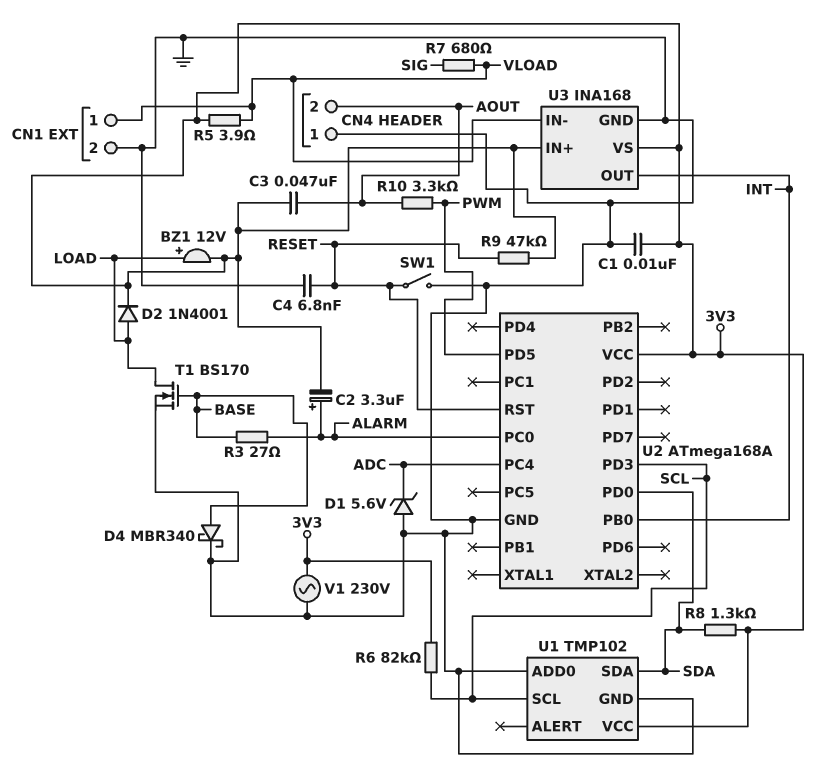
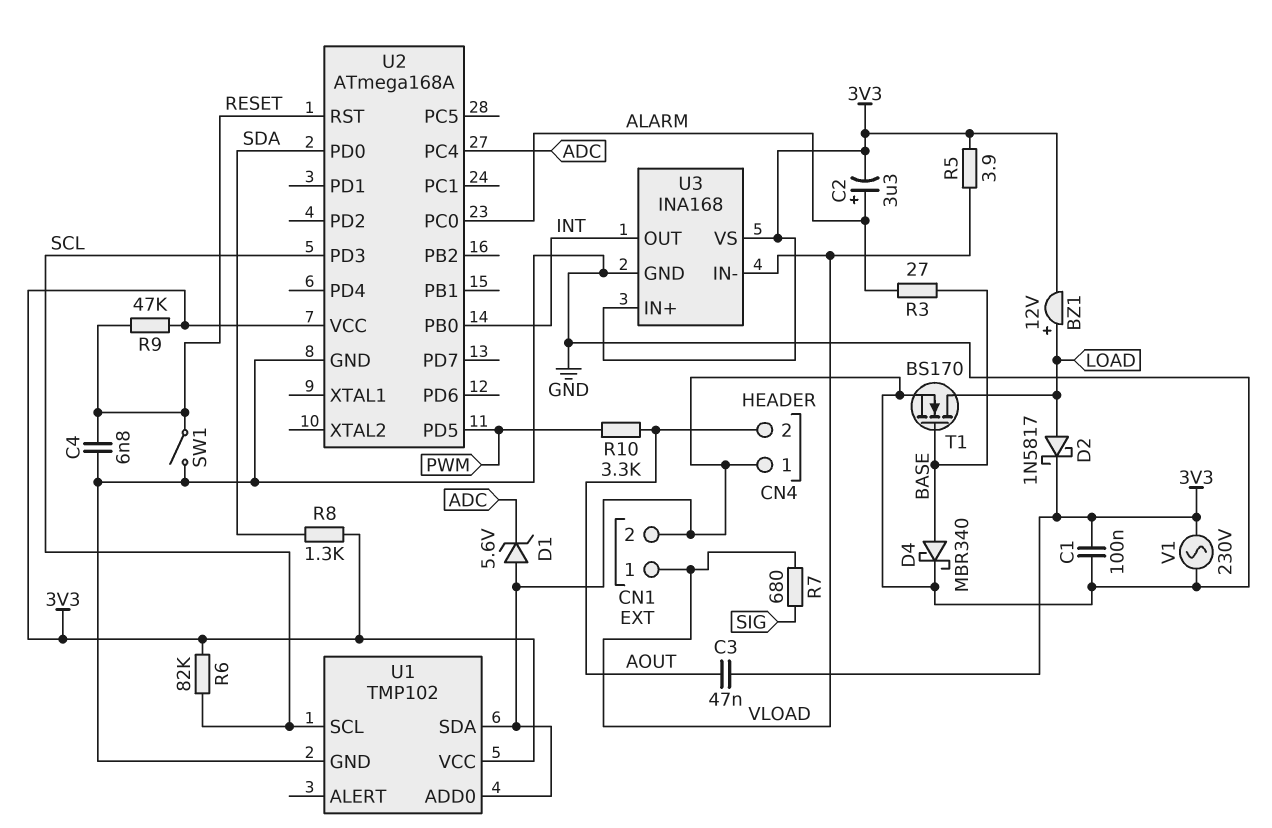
C1: 10nF (3V3, GND) -> 100nF (3V3, GND)
D2: diode 1N4001 (A LOAD, K 3V3) -> schottky 1N5817 (A LOAD, K 3V3)
U1 pin SDA: SDA -> GND

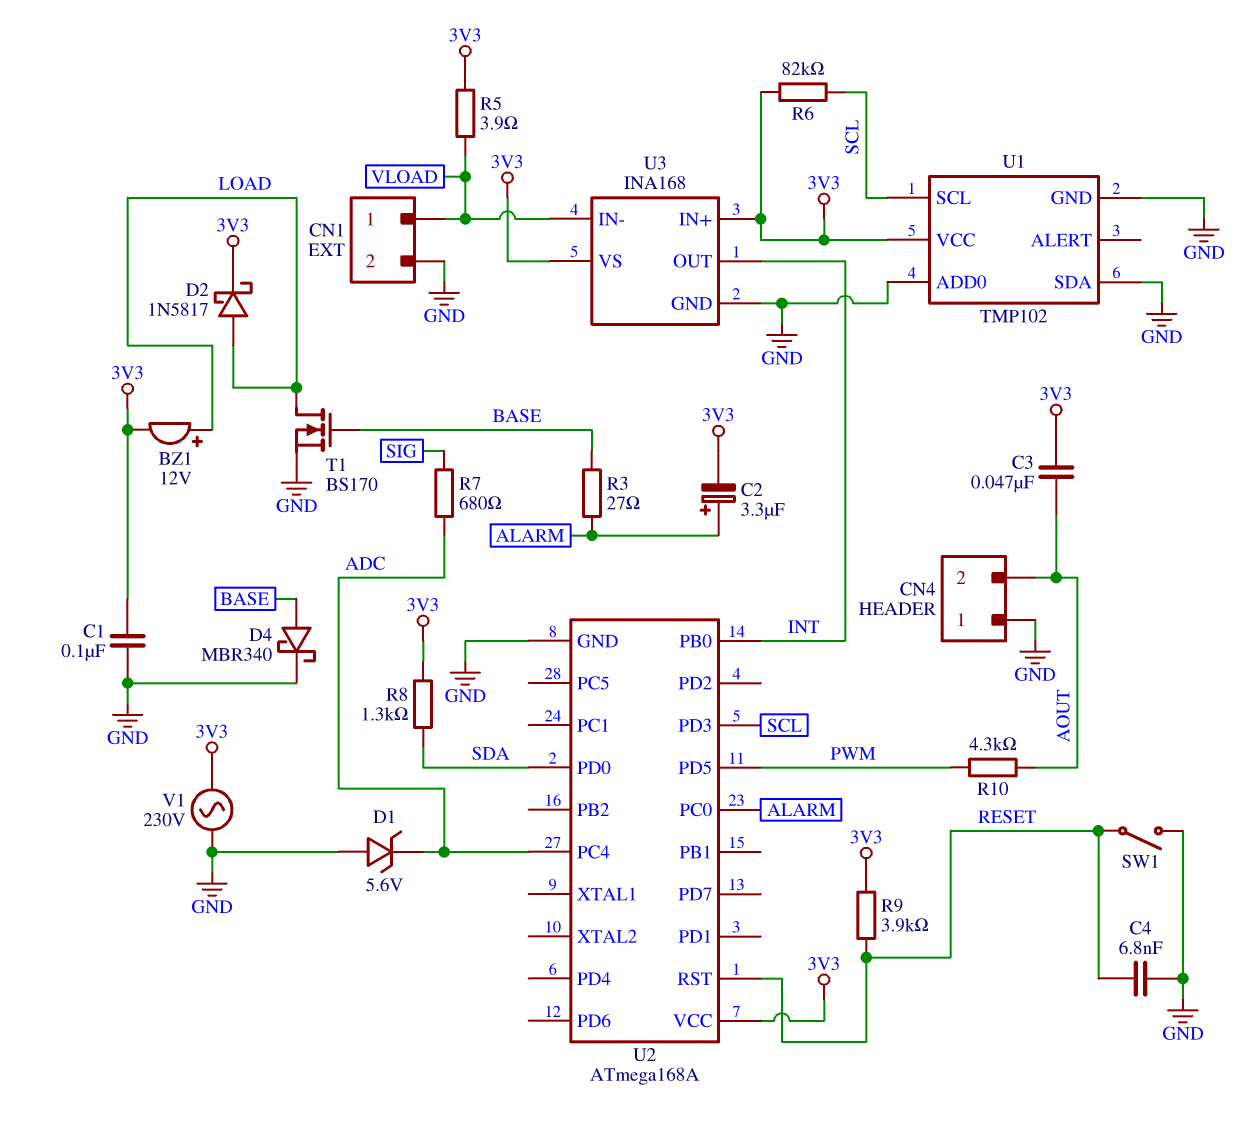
R7: 680 (SIG, VLOAD) -> 680 (ADC, SIG)
R9: 47k (3V3, RESET) -> 3.9k (3V3, RESET)
R10: 3.3k (AOUT, PWM) -> 4.3k (AOUT, PWM)

